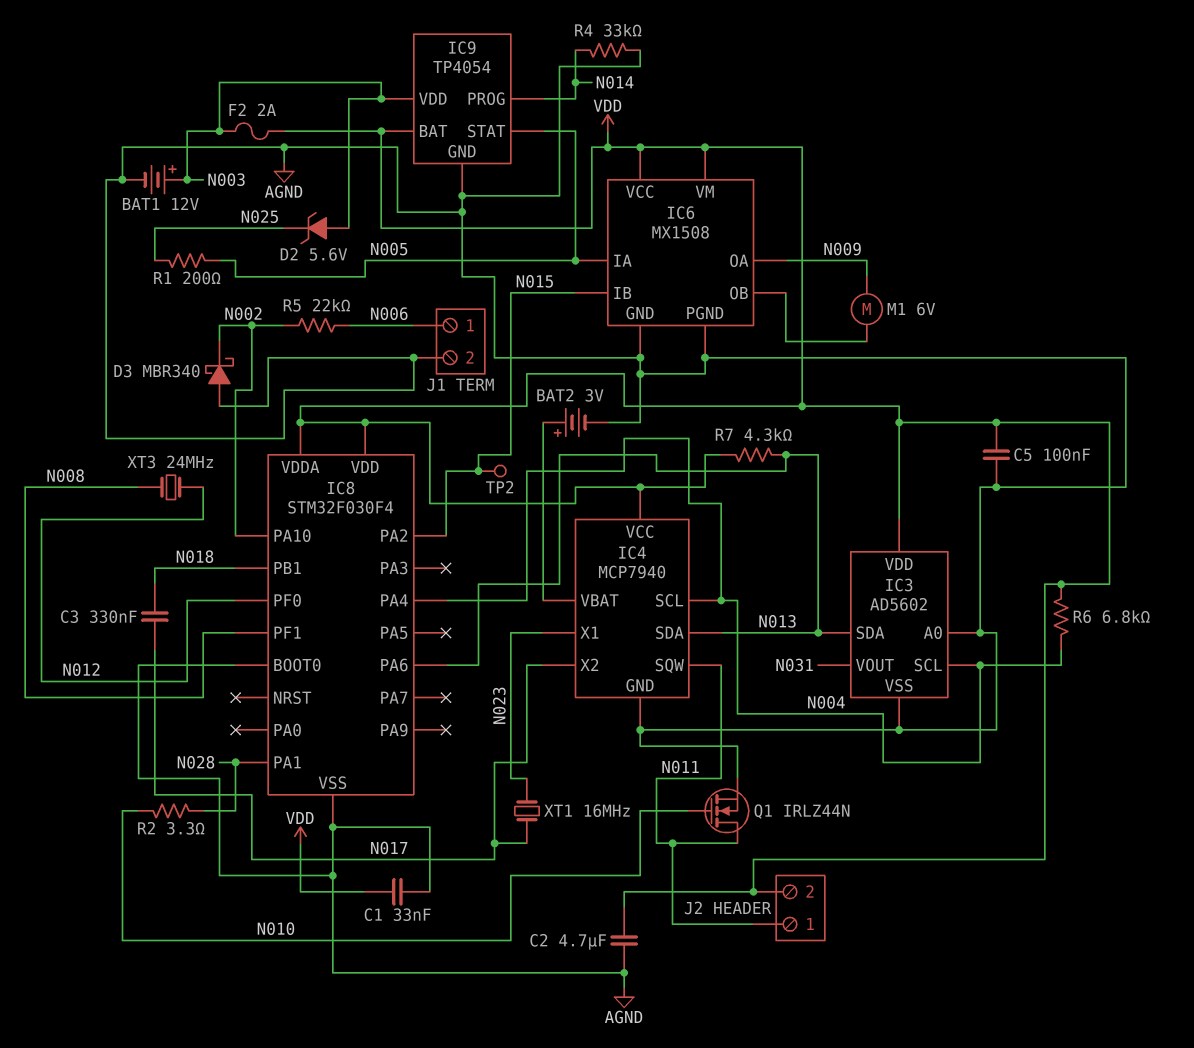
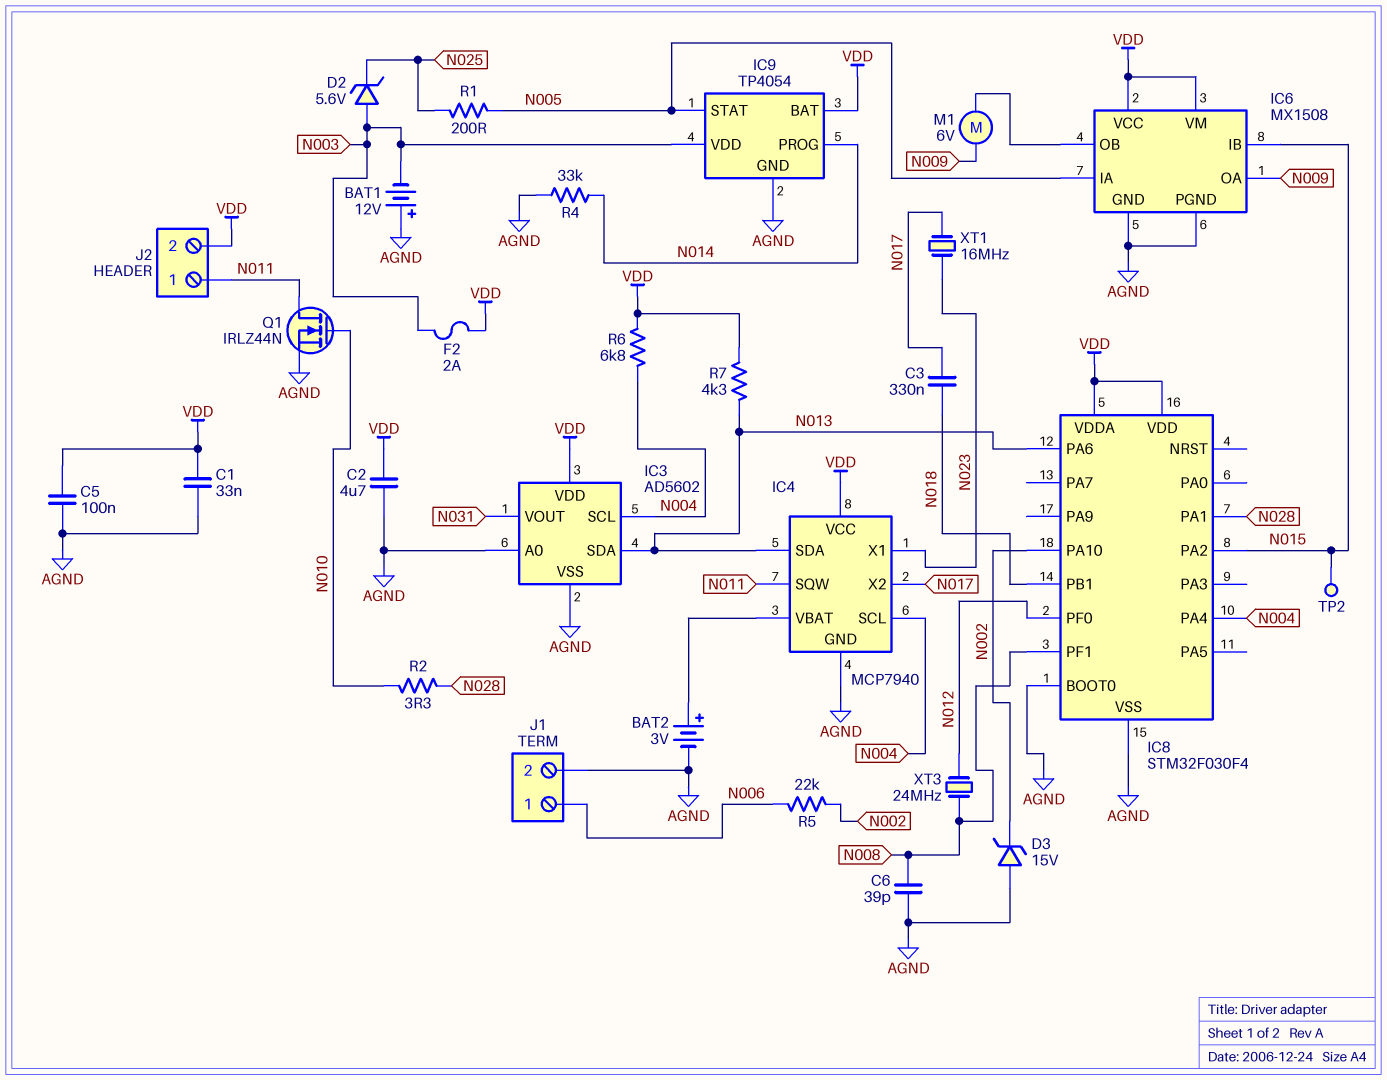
BAT1: 12V (plus N003, minus AGND) -> 12V (plus AGND, minus N003)
C6: none -> 39pF (AGND, N008)
D3: schottky MBR340 (A AGND, K N002) -> zener 15V (A AGND, K N002)

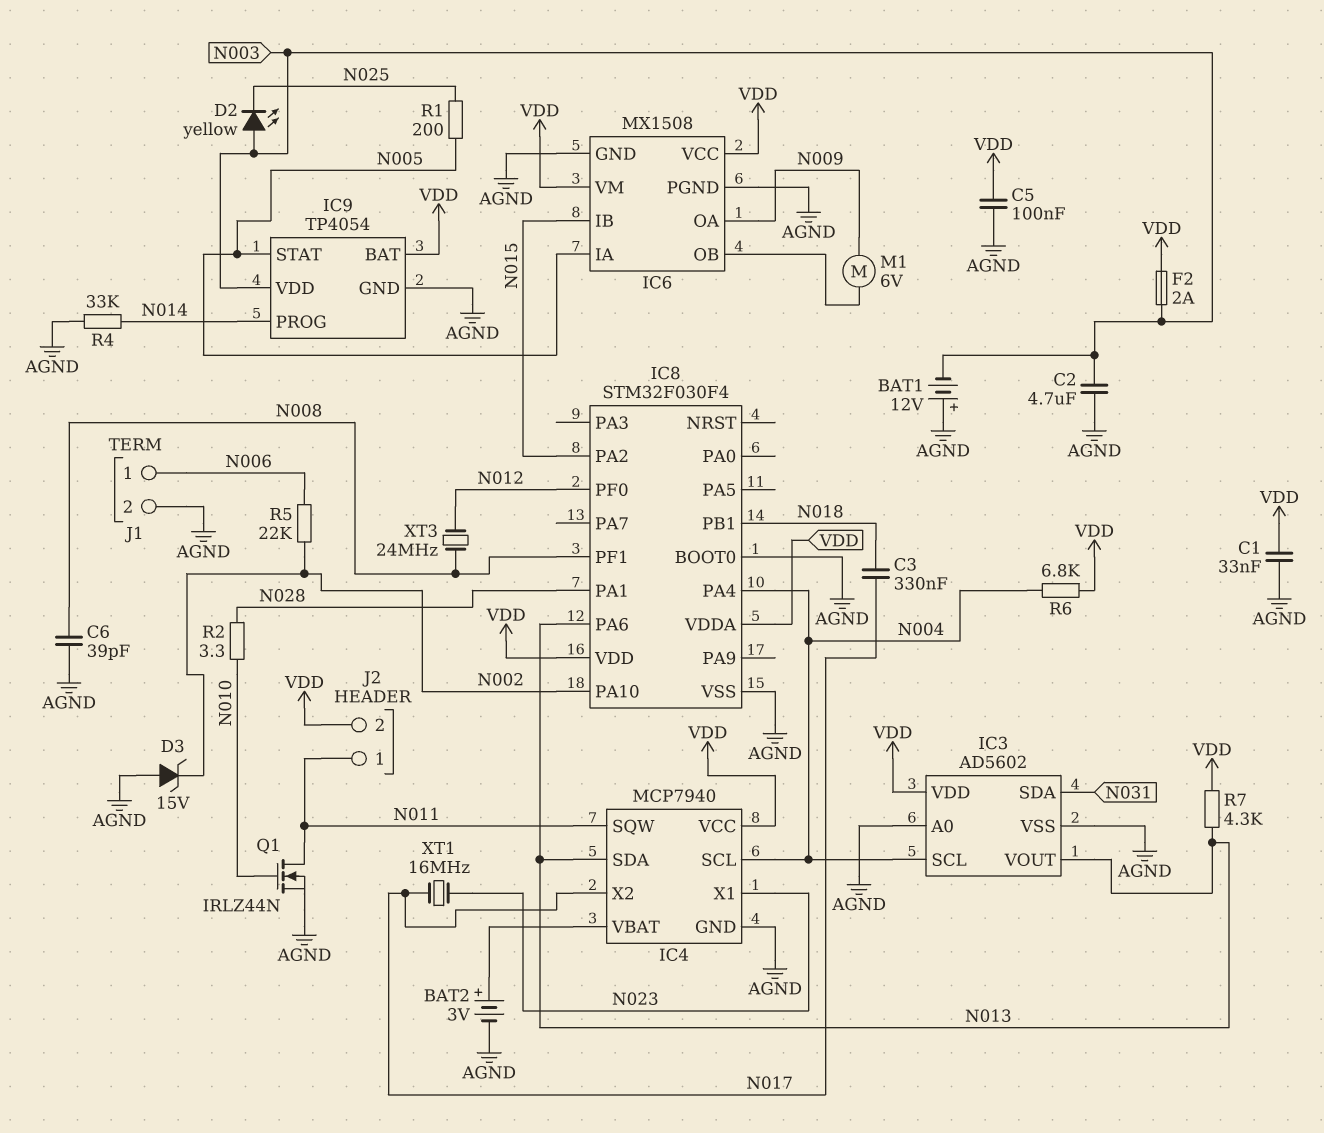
C2: 4.7uF (AGND, VDD) -> 4.7uF (AGND, N003)
D2: zener 5.6V (A N003, K N025) -> LED yellow (A N003, K N025)
IC3 pin SDA: N013 -> N031
IC3 pin VOUT: N031 -> N013
TP2: test point (N015) -> none

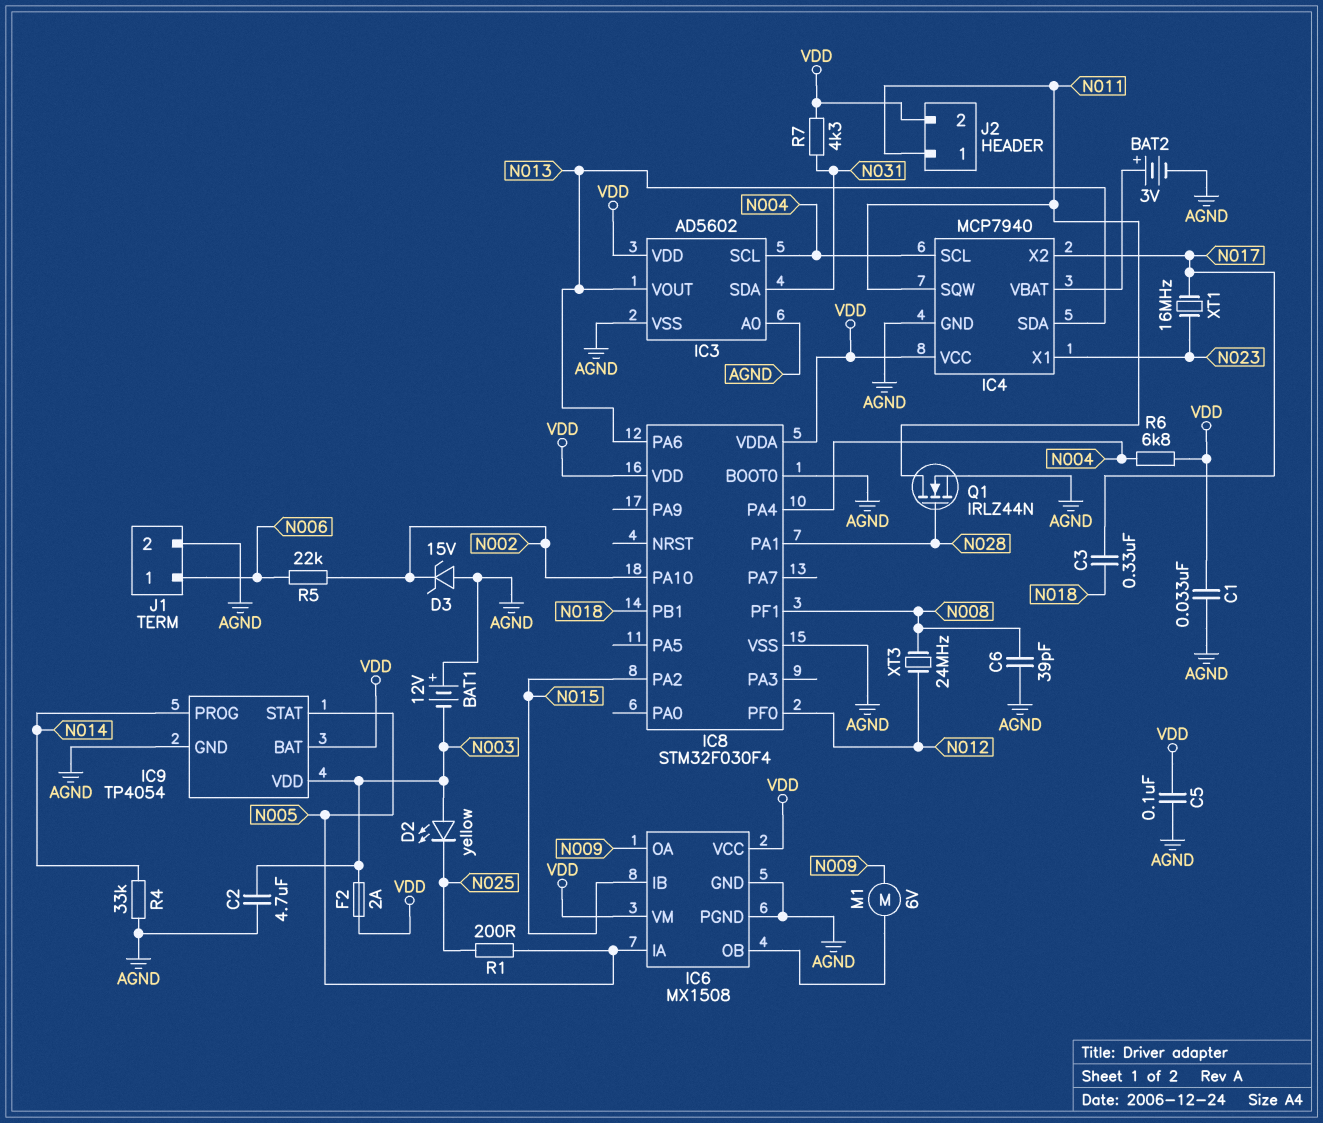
Q1: NMOS IRLZ44N (G N010, D N011, S AGND) -> NMOS IRLZ44N (G N028, D N011, S AGND)
R2: 3.3 (N010, N028) -> none
R7: 4.3k (N013, VDD) -> 4.3k (N031, VDD)

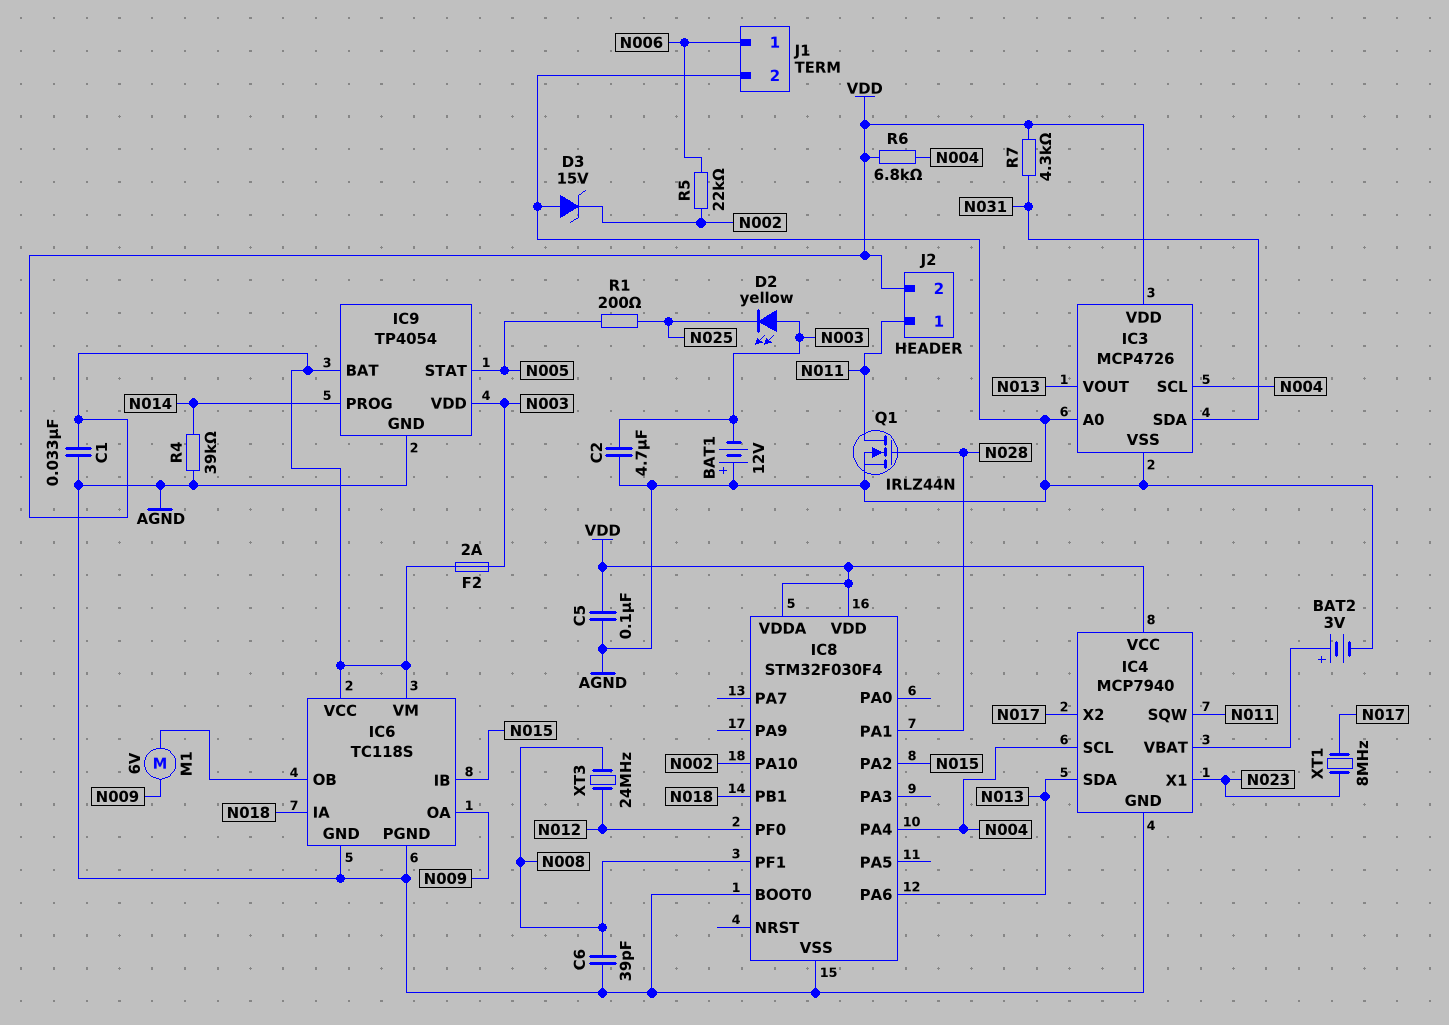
C3: 330nF (N017, N018) -> none
IC3: AD5602 -> MCP4726
IC6: MX1508 -> TC118S
IC6 pin IA: N005 -> N018
R4: 33k (AGND, N014) -> 39k (AGND, N014)
XT1: 16MHz (N017, N023) -> 8MHz (N017, N023)

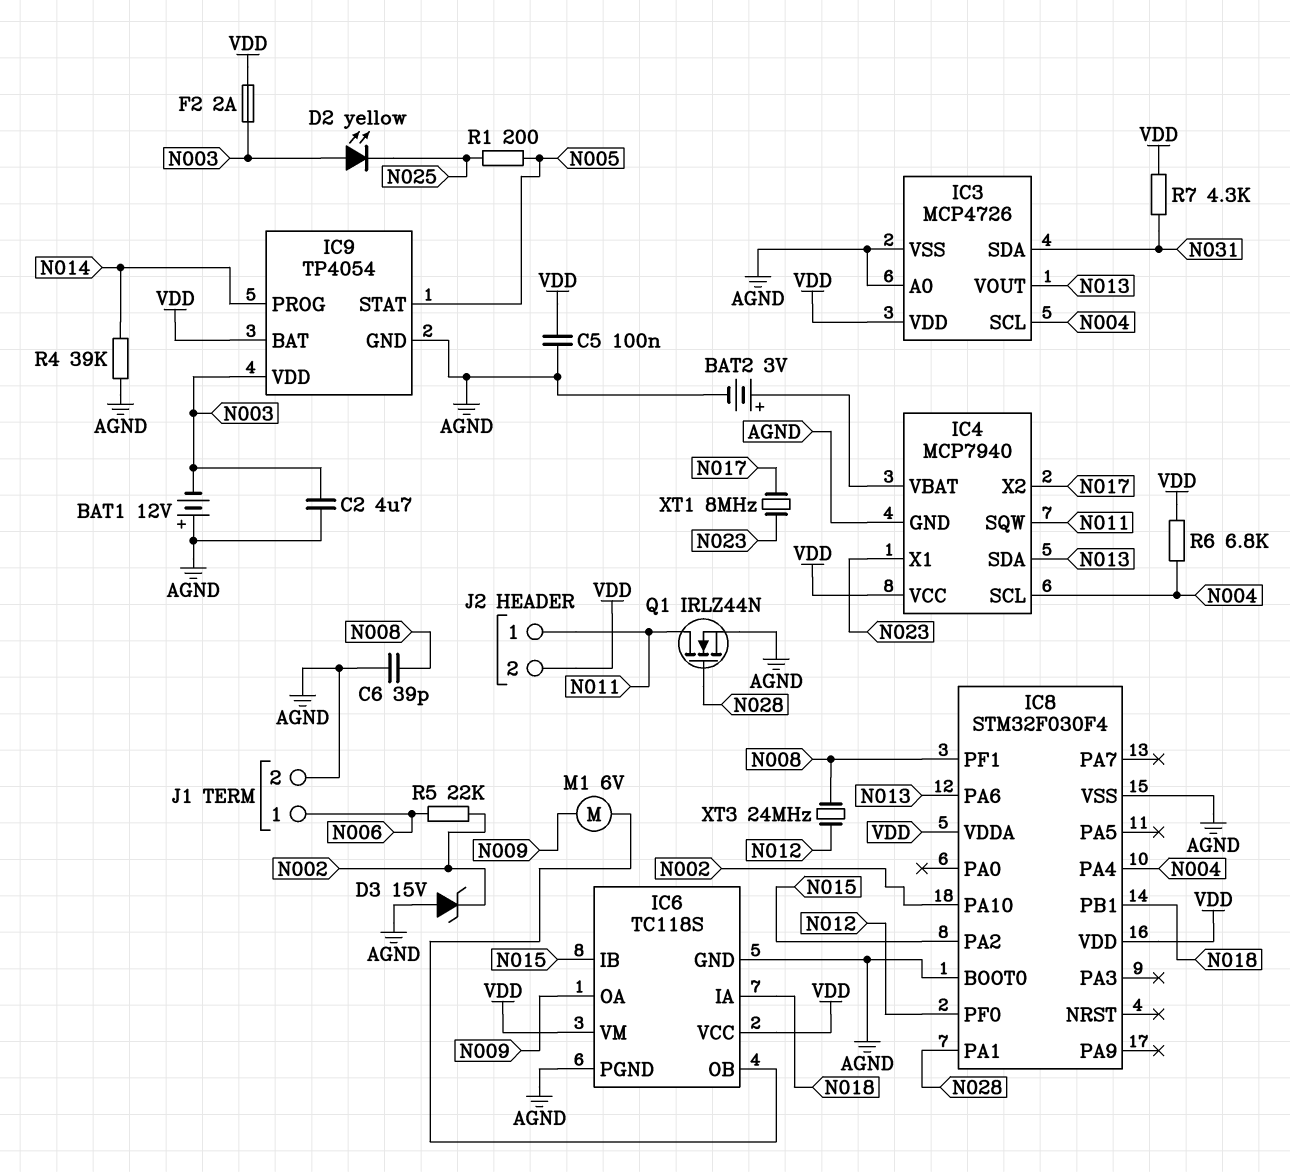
C1: 33nF (AGND, VDD) -> none

